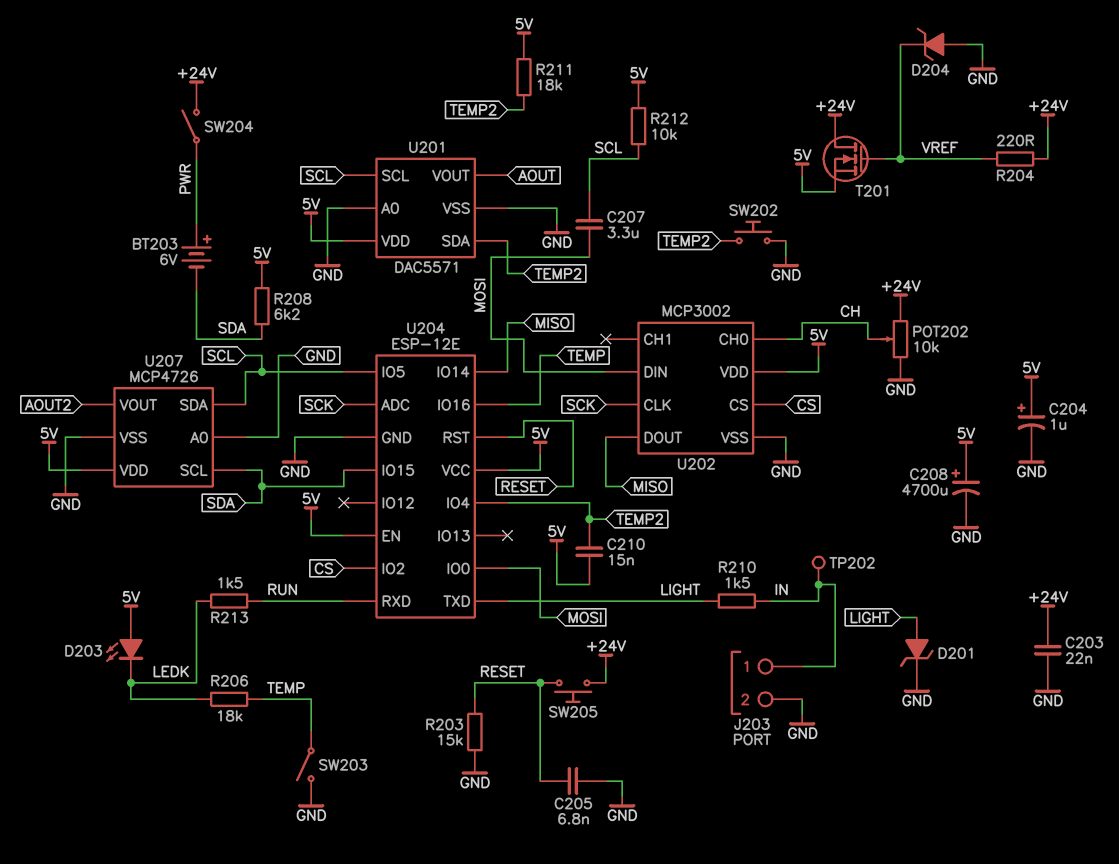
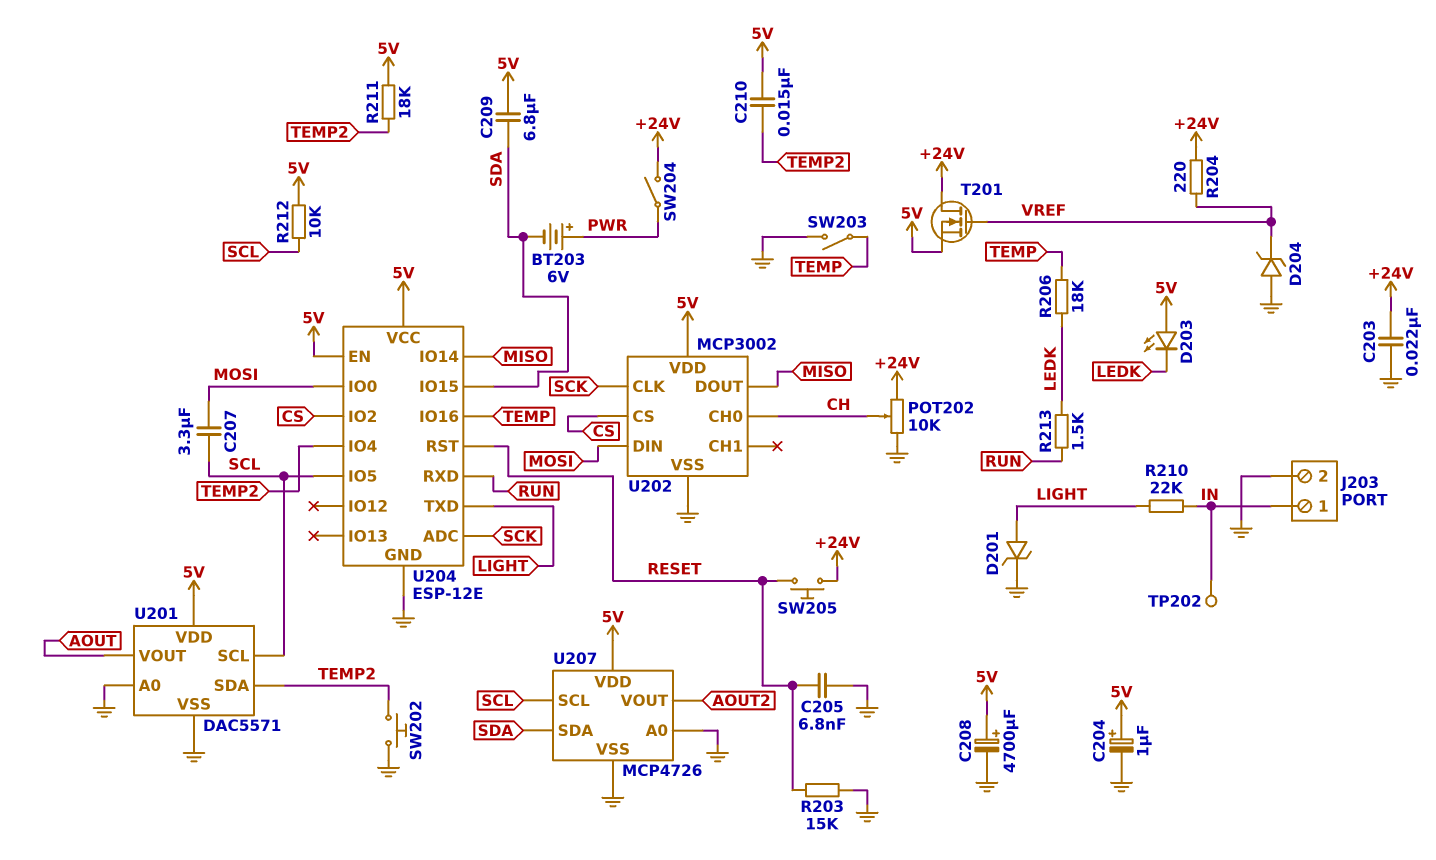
C209: none -> 6.8uF (5V, SDA)
R208: 6.2k (5V, SDA) -> none
R210: 1.5k (IN, LIGHT) -> 22k (IN, LIGHT)
U207 pin SCL: SDA -> SCL
U207 pin SDA: SCL -> SDA

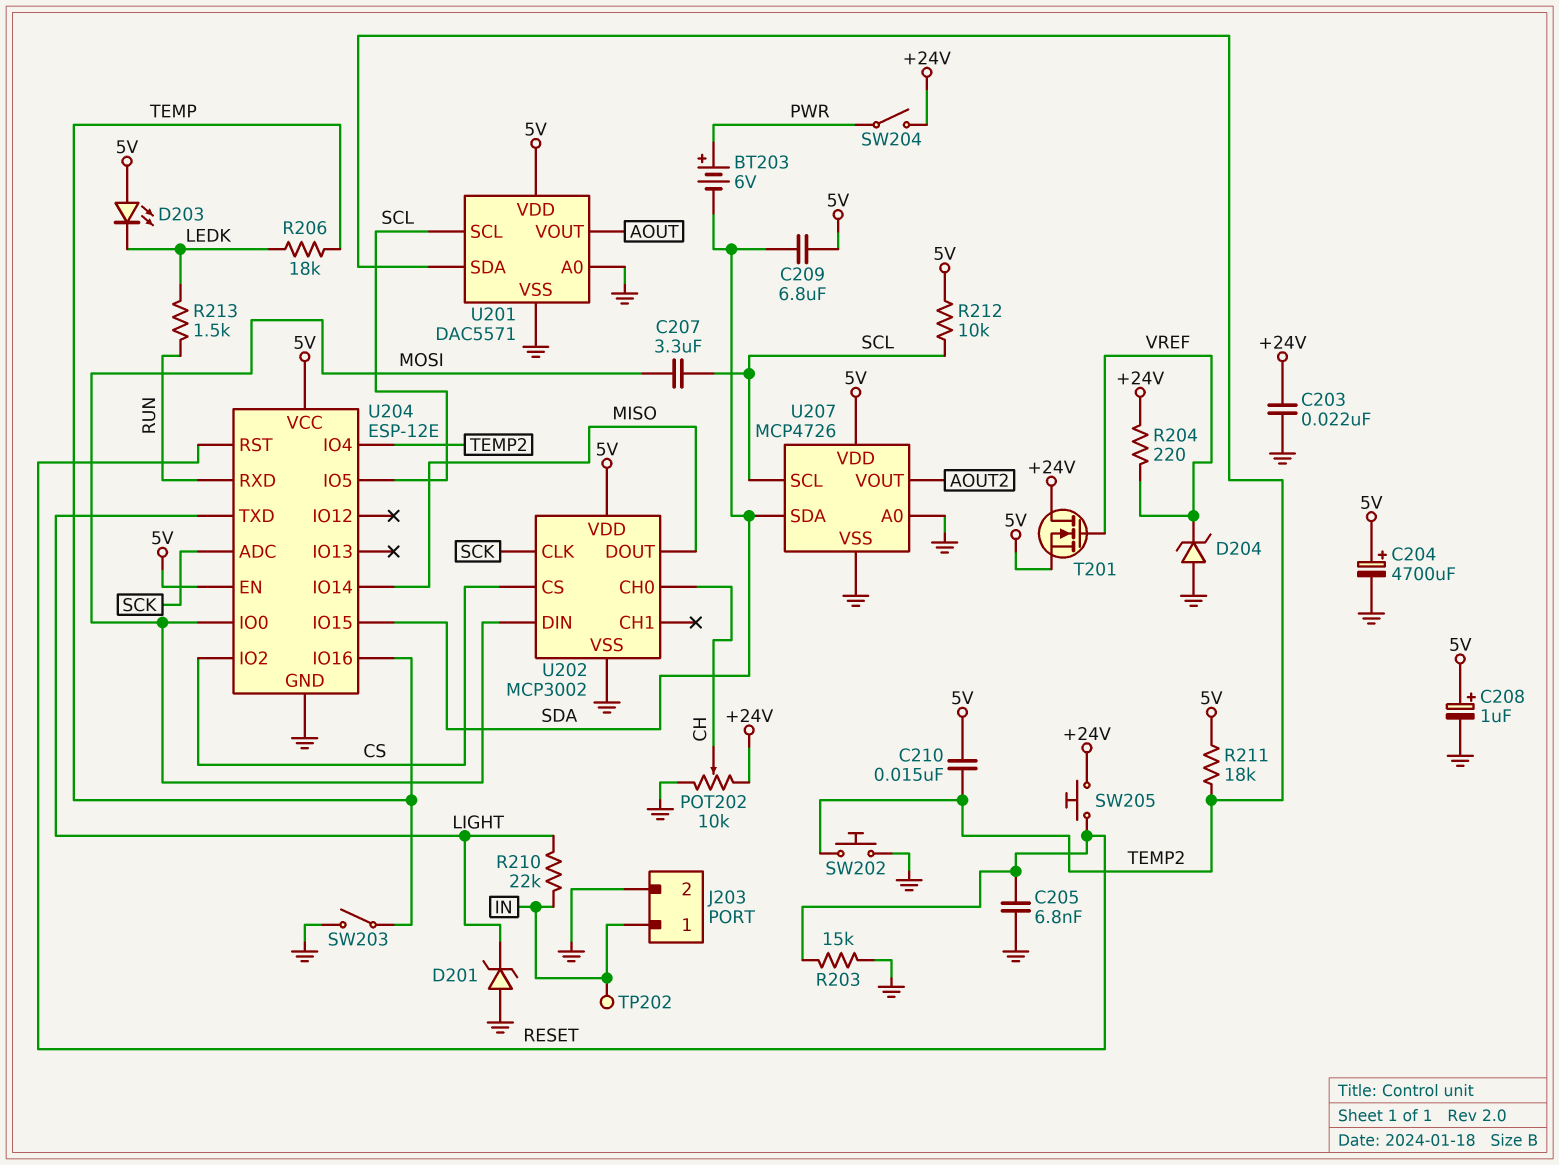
C204: 1uF (plus 5V, minus GND) -> 4700uF (plus 5V, minus GND)
C208: 4700uF (plus 5V, minus GND) -> 1uF (plus 5V, minus GND)
D201: zener (A LIGHT, K GND) -> zener (A GND, K LIGHT)

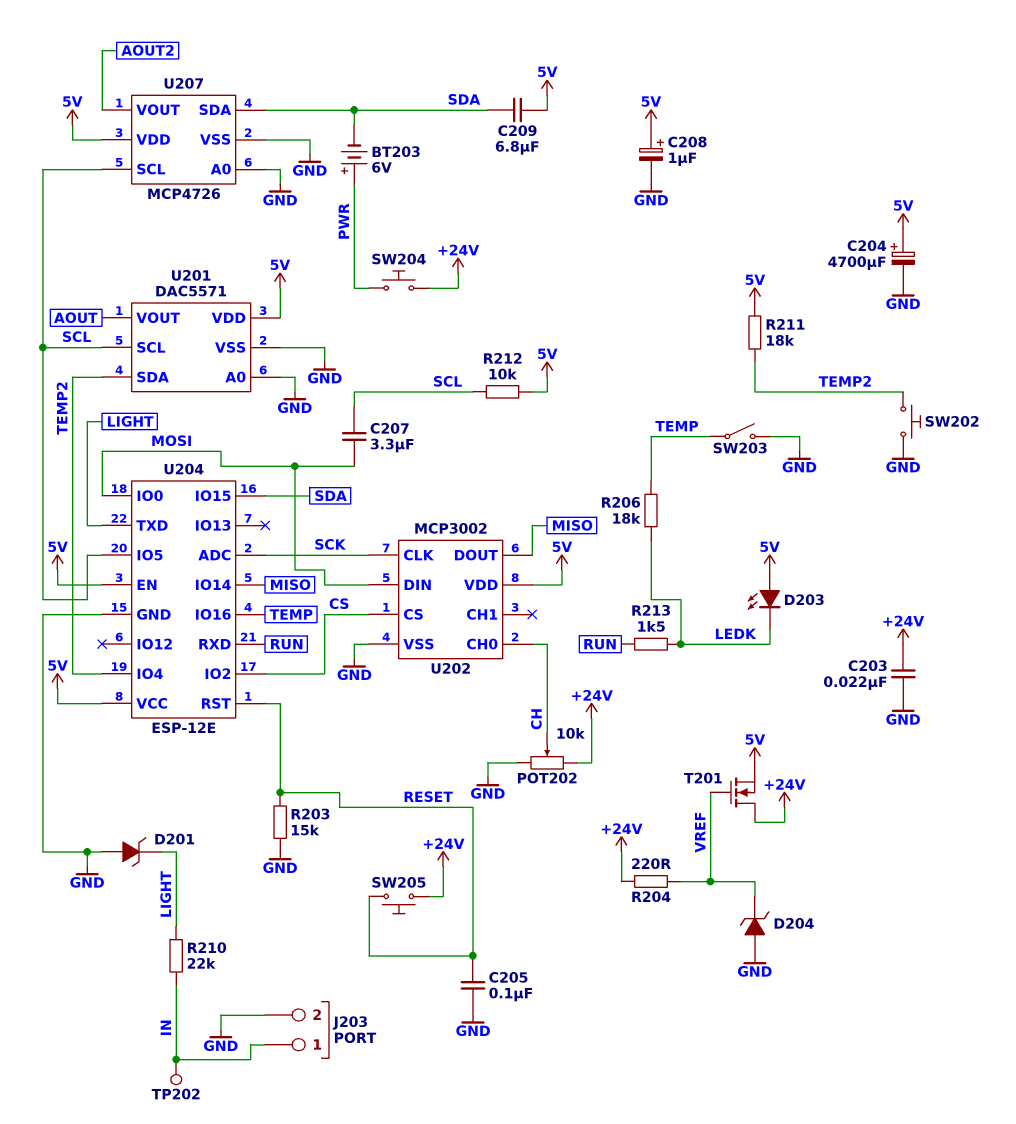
C205: 6.8nF (GND, RESET) -> 100nF (GND, RESET)
C210: 15nF (5V, TEMP2) -> none
SW204: switch (+24V, PWR) -> button (+24V, PWR)

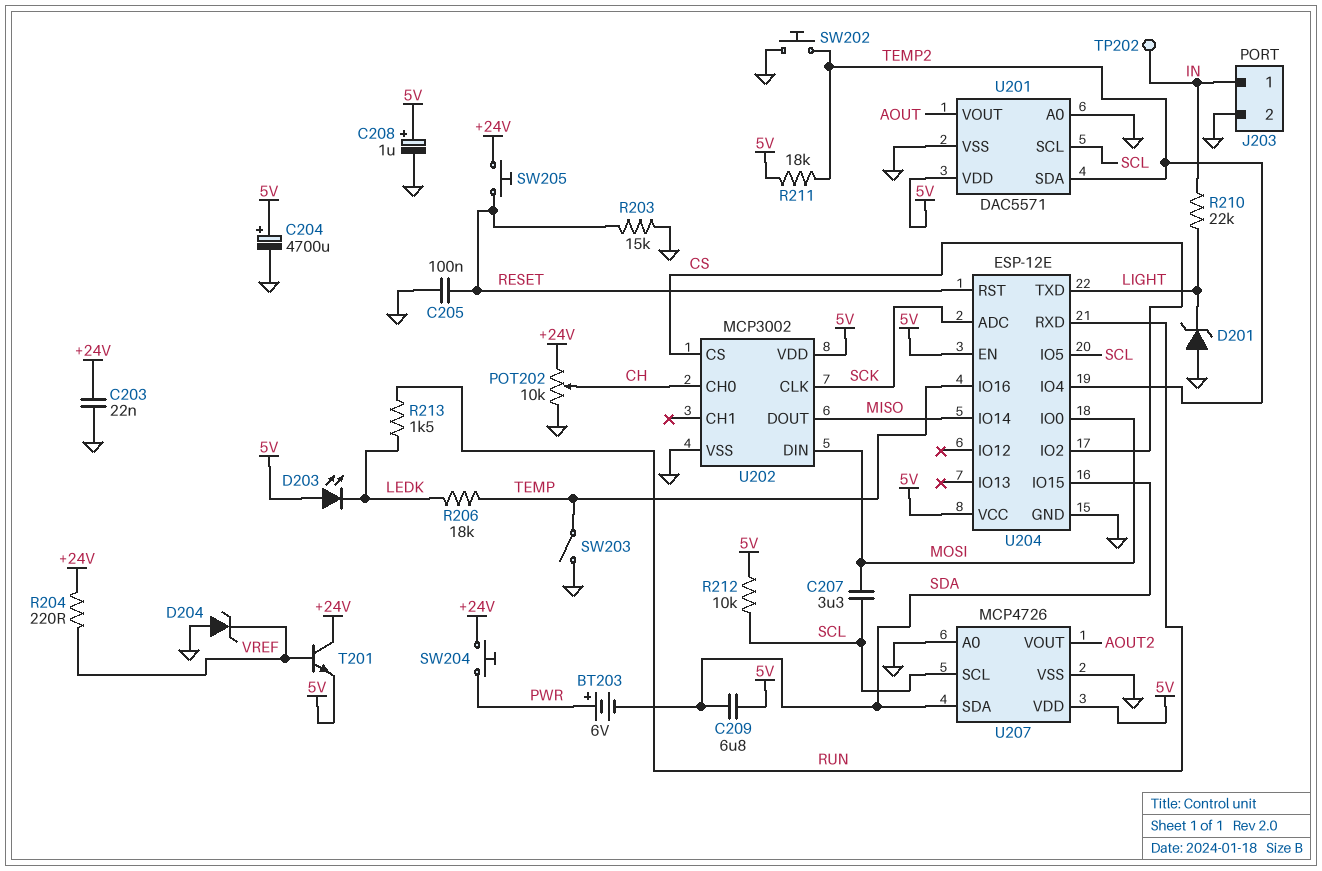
T201: NMOS (G VREF, D +24V, S 5V) -> NPN (B VREF, C +24V, E 5V)

